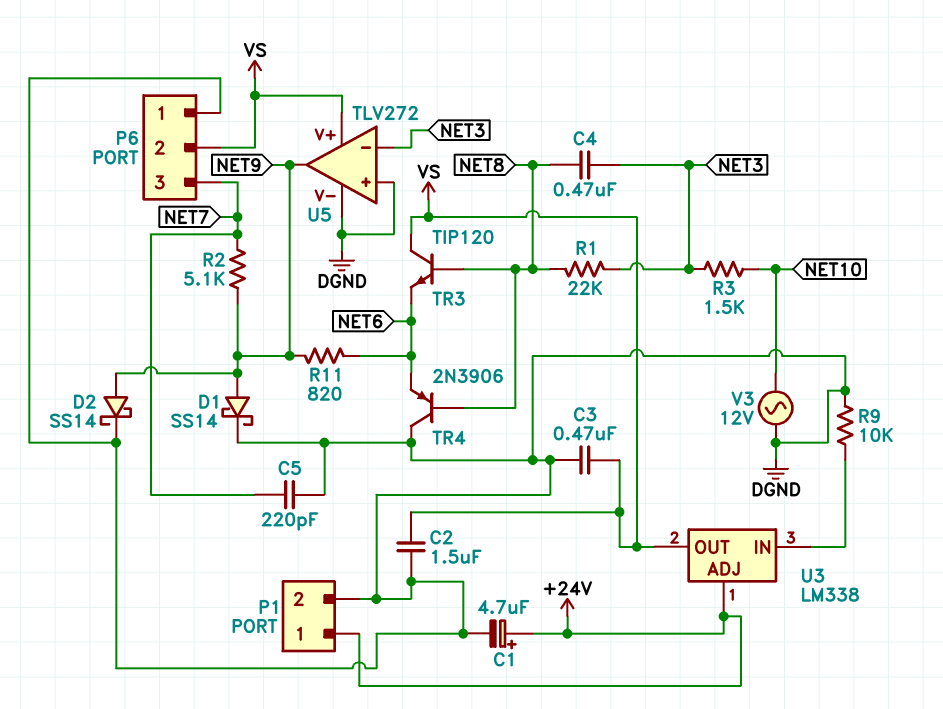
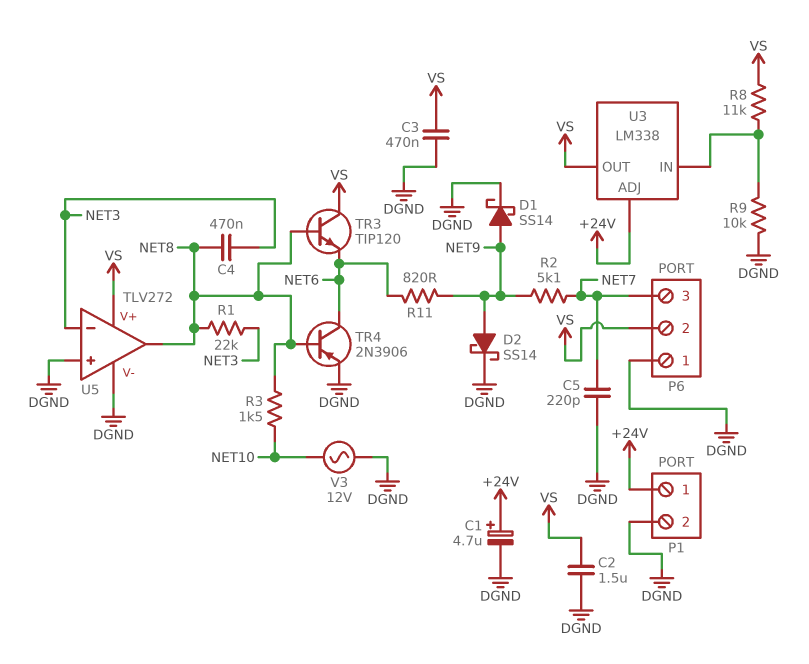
R3: 1.5k (NET3, NET10) -> 1.5k (NET8, NET10)
R8: none -> 11k (U3/IN, VS)
TR4: PNP 2N3906 (B NET8, C DGND, E NET6) -> PNP 2N3906 (B NET8, C NET6, E DGND)
U5 pin out: NET9 -> NET8

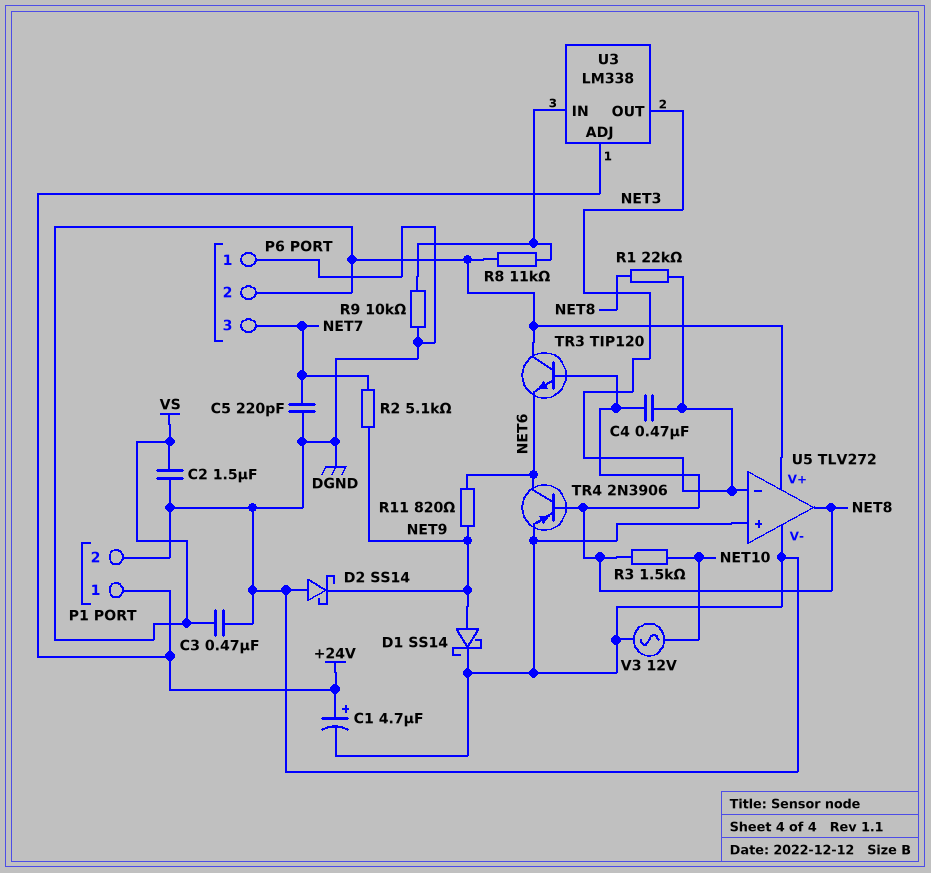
D2: schottky SS14 (A NET9, K DGND) -> schottky SS14 (A DGND, K NET9)
U3 pin OUT: VS -> NET3

